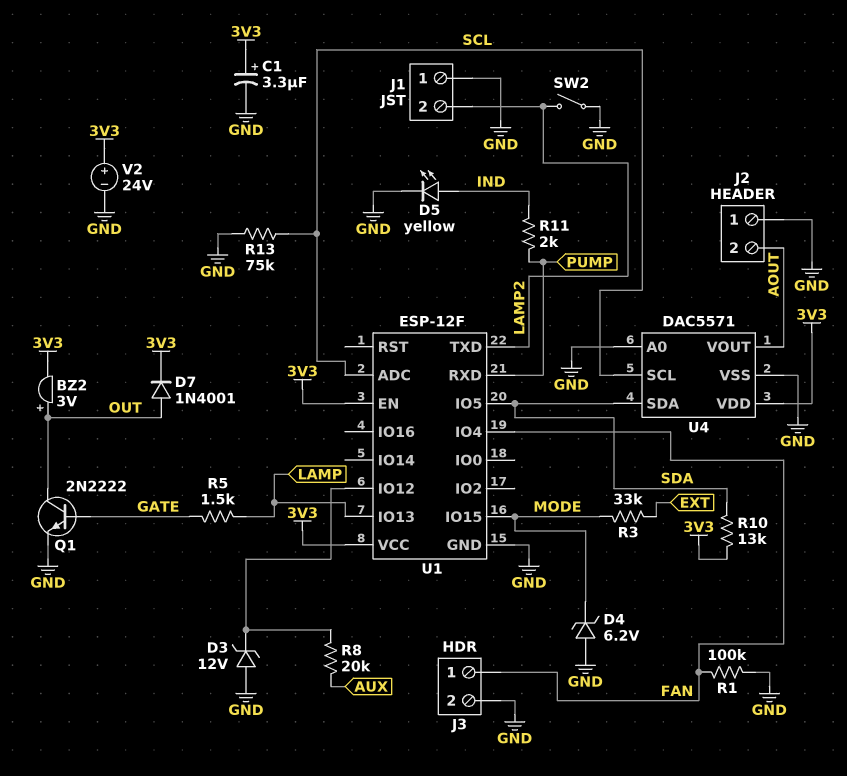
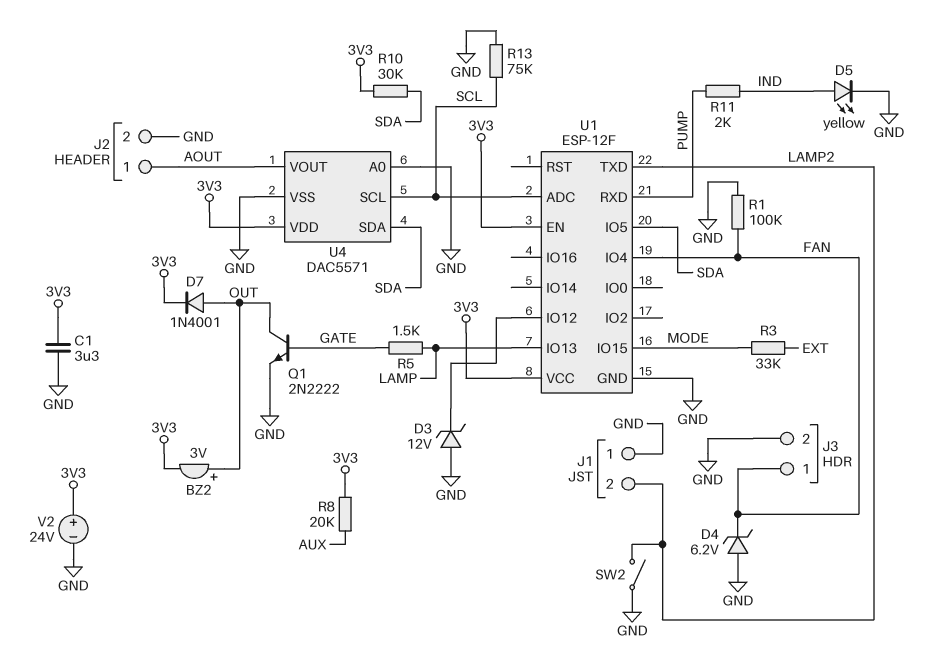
C1: 3.3uF (plus 3V3, minus GND) -> 3.3uF (3V3, GND)
D4: zener 6.2V (A GND, K MODE) -> zener 6.2V (A GND, K FAN)
J2 pin 1: GND -> AOUT
J2 pin 2: AOUT -> GND
R8: 20k (AUX, U1/IO12) -> 20k (3V3, AUX)
R10: 13k (3V3, SDA) -> 30k (3V3, SDA)

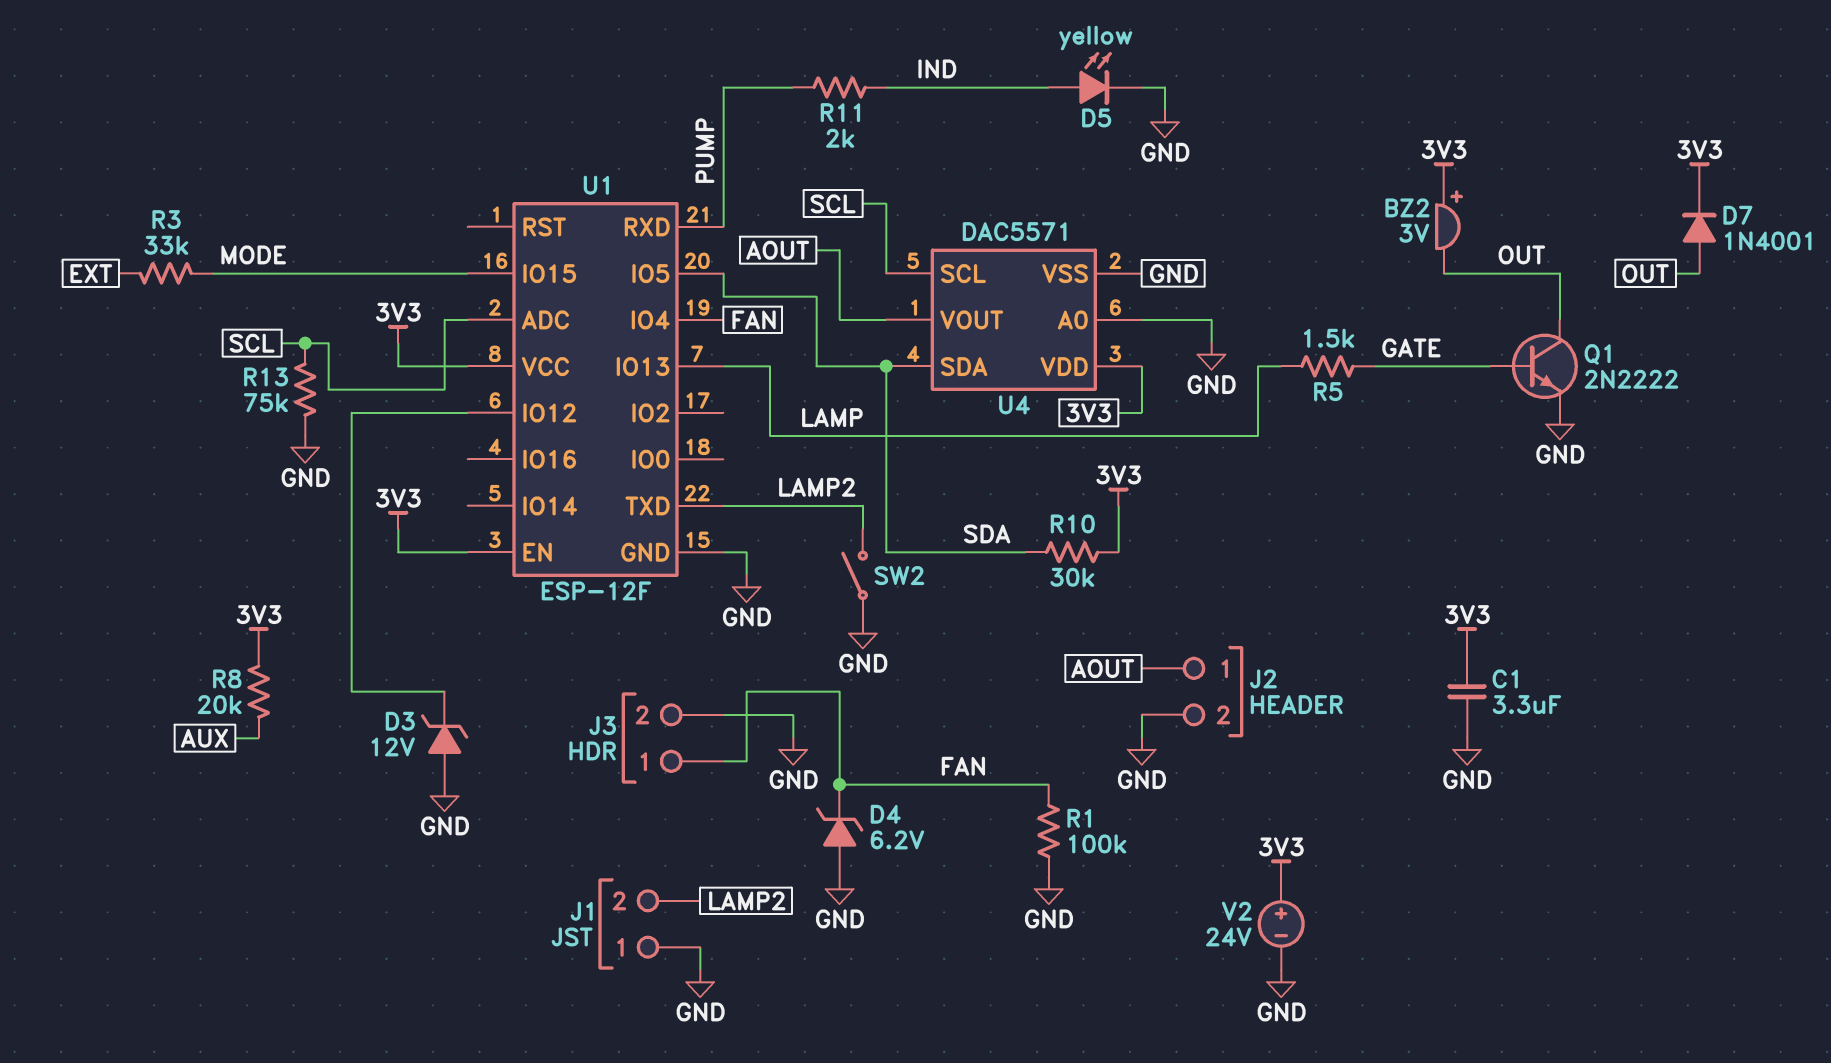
BZ2: buzzer 3V (plus OUT, minus 3V3) -> buzzer 3V (plus 3V3, minus OUT)

